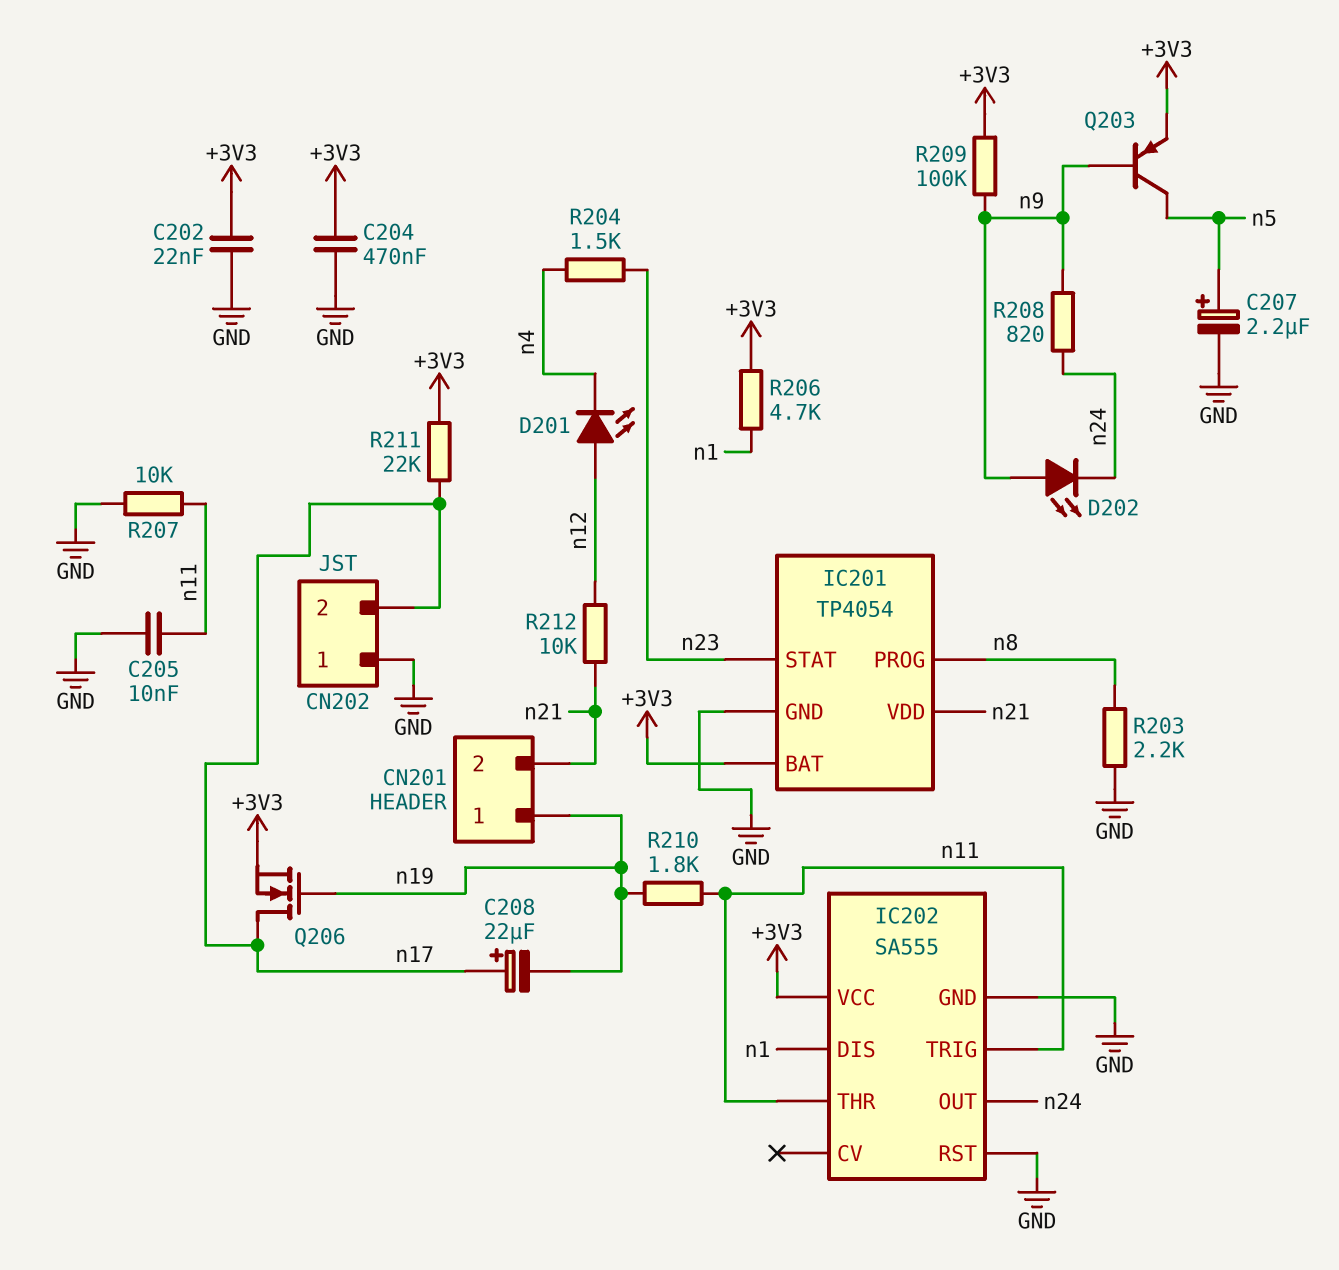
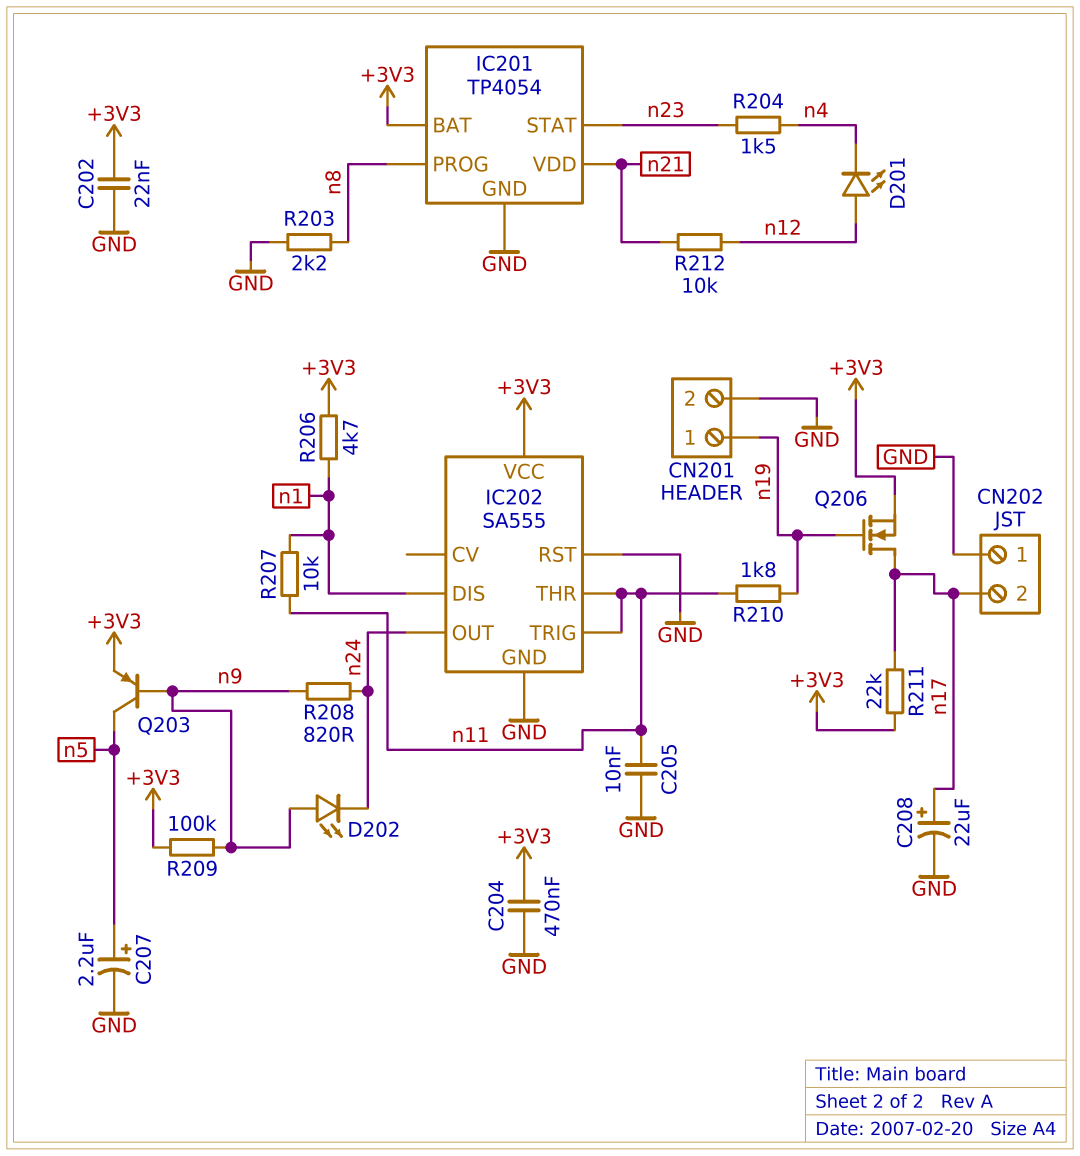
C208: 22uF (plus n17, minus n19) -> 22uF (plus n17, minus GND)
CN201 pin 2: n21 -> GND
R207: 10k (GND, n11) -> 10k (n1, n11)

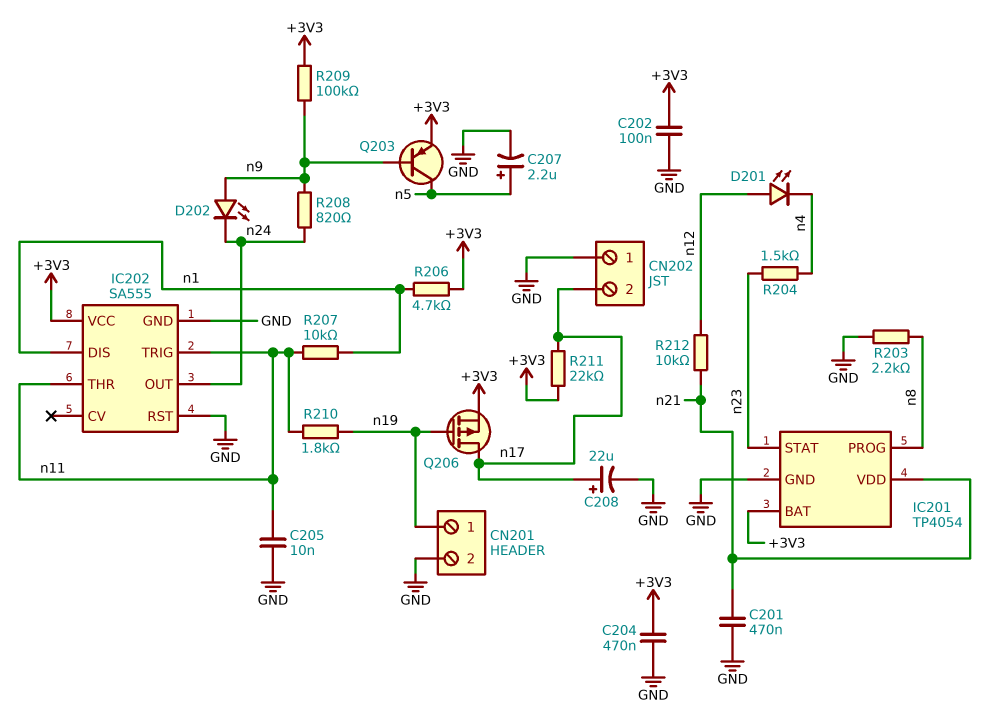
C201: none -> 470nF (GND, n21)
C202: 22nF (+3V3, GND) -> 100nF (+3V3, GND)
Q206: NMOS (G n19, D n17, S +3V3) -> PMOS (G n19, D n17, S +3V3)

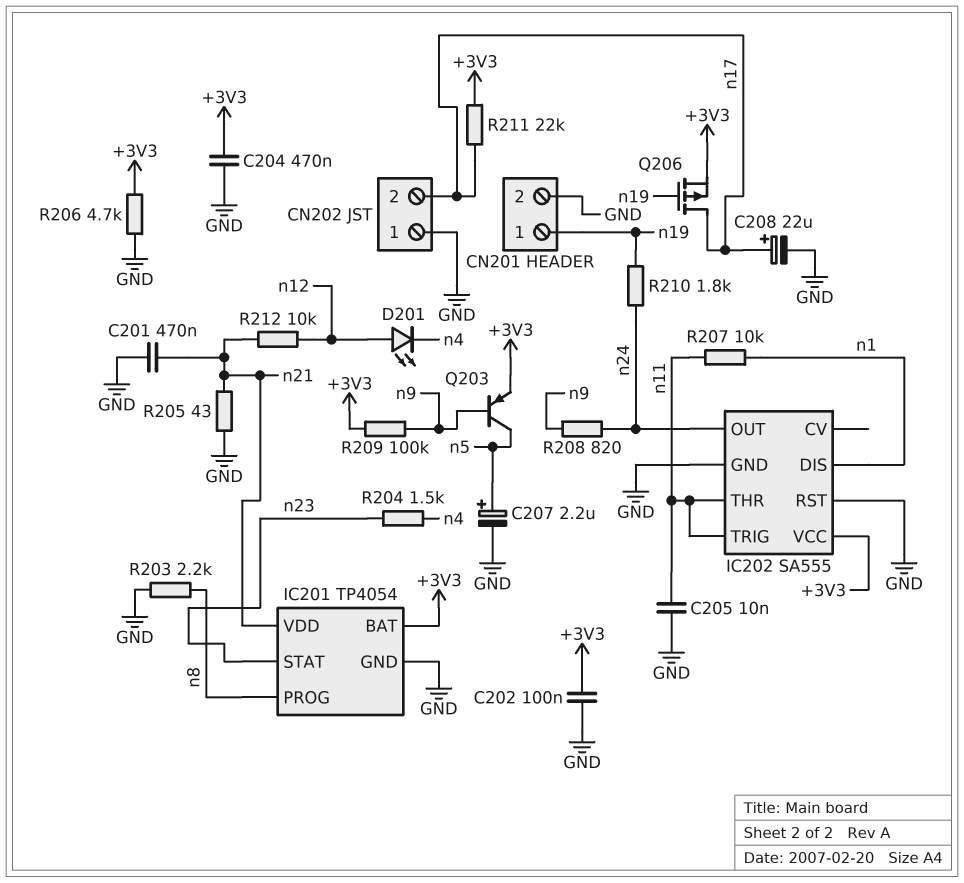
D202: LED (A n9, K n24) -> none
R205: none -> 43 (GND, n21)
R206: 4.7k (+3V3, n1) -> 4.7k (+3V3, GND)
R210: 1.8k (n11, n19) -> 1.8k (n19, n24)

